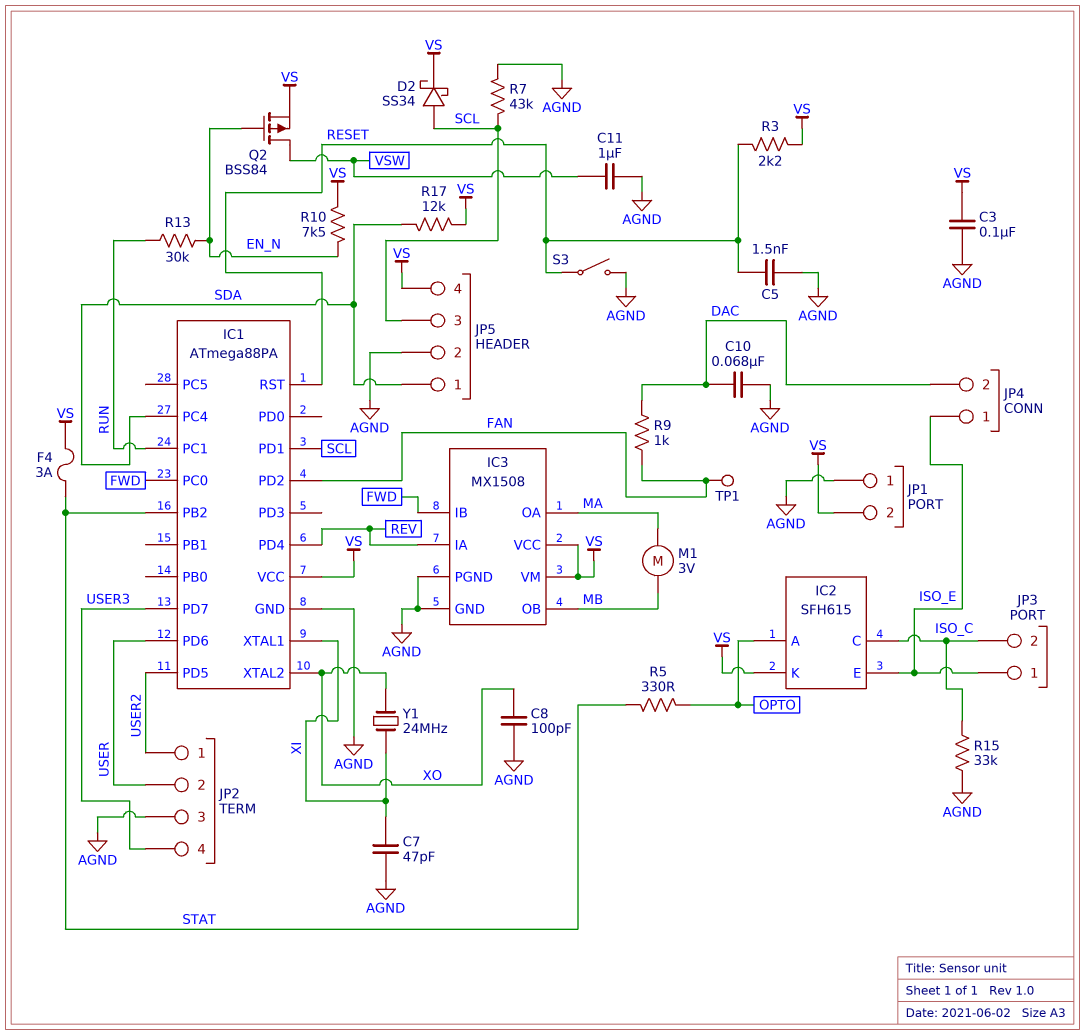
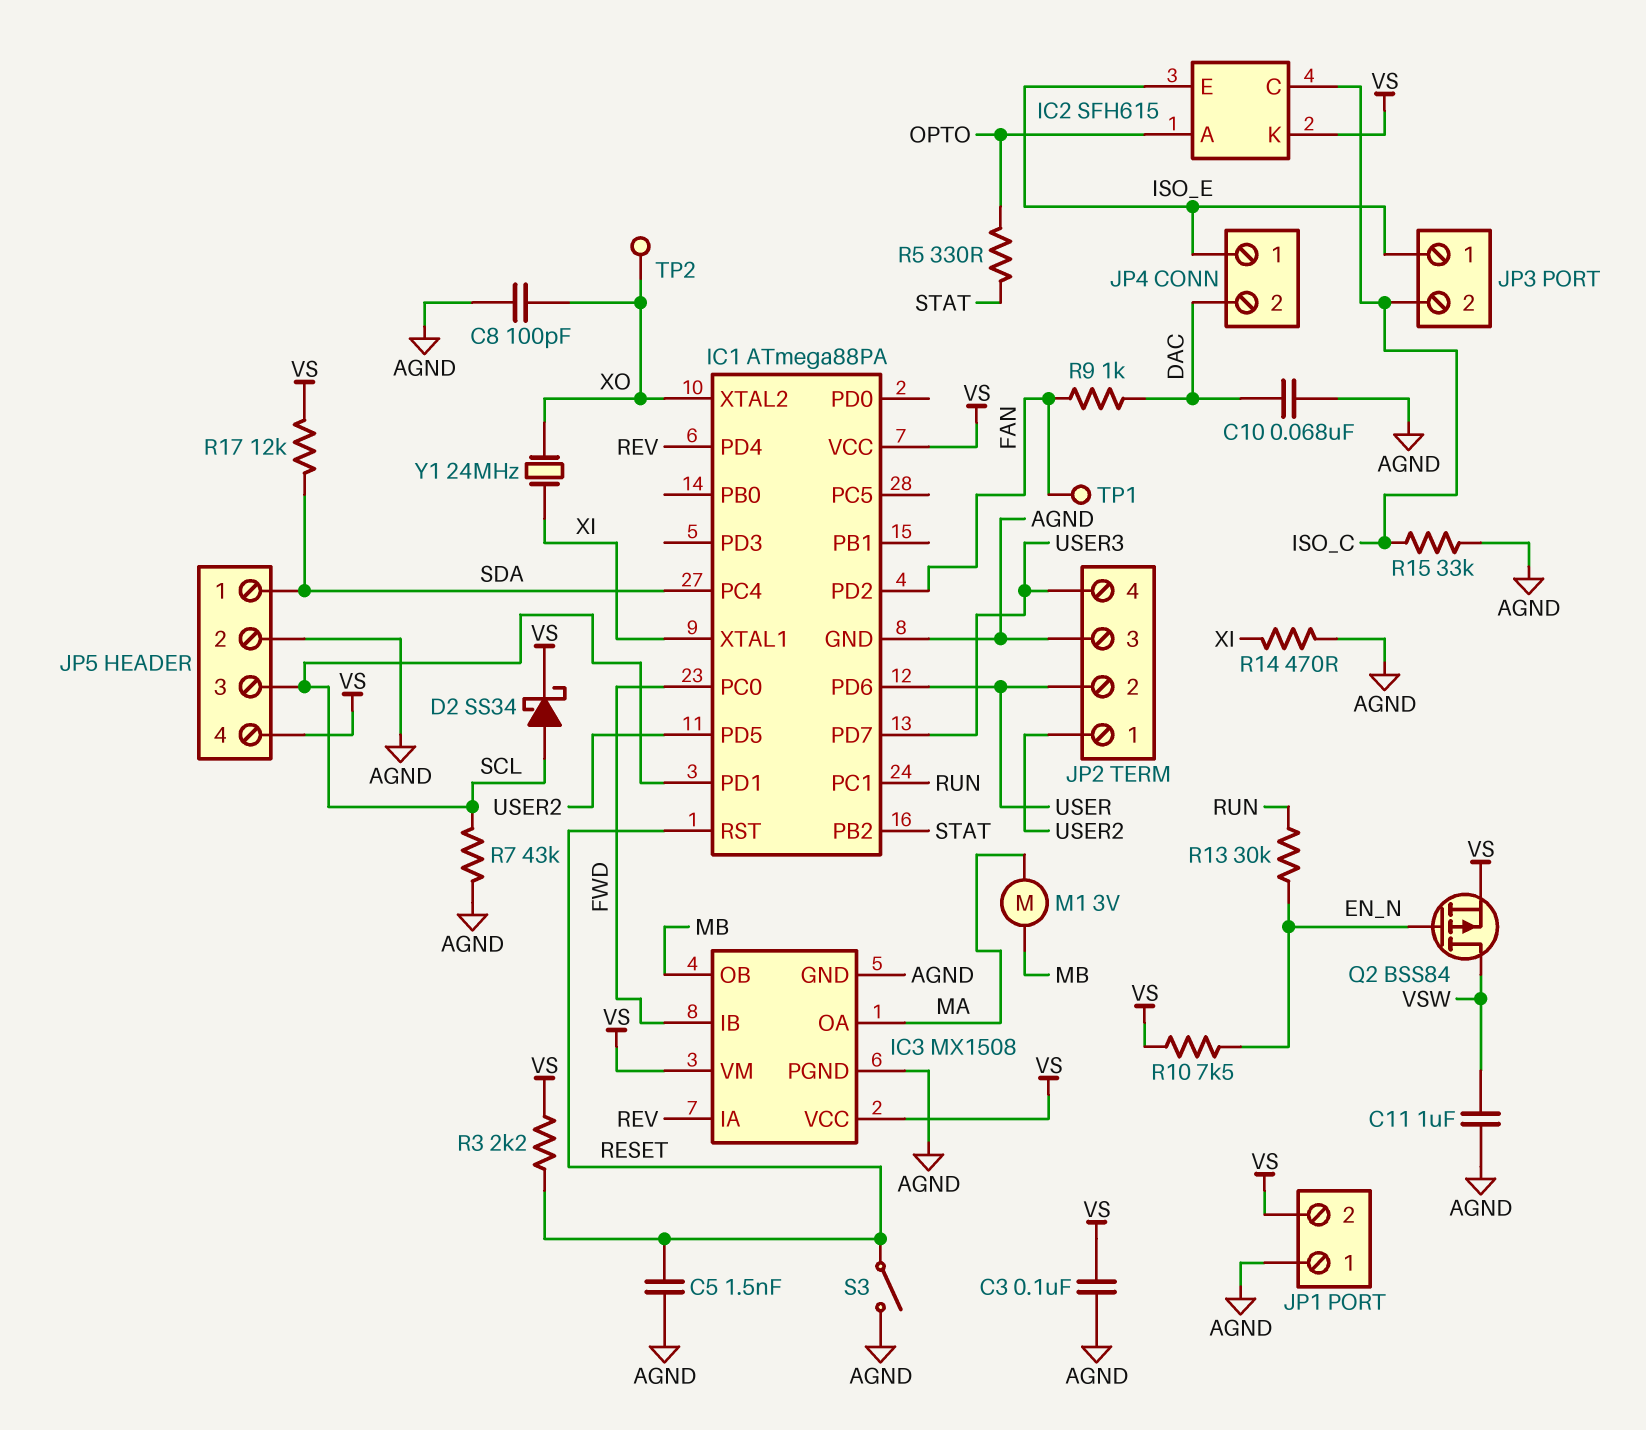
C7: 47pF (AGND, XI) -> none
F4: 3A (STAT, VS) -> none
R14: none -> 470 (AGND, XI)
TP2: none -> test point (XO)

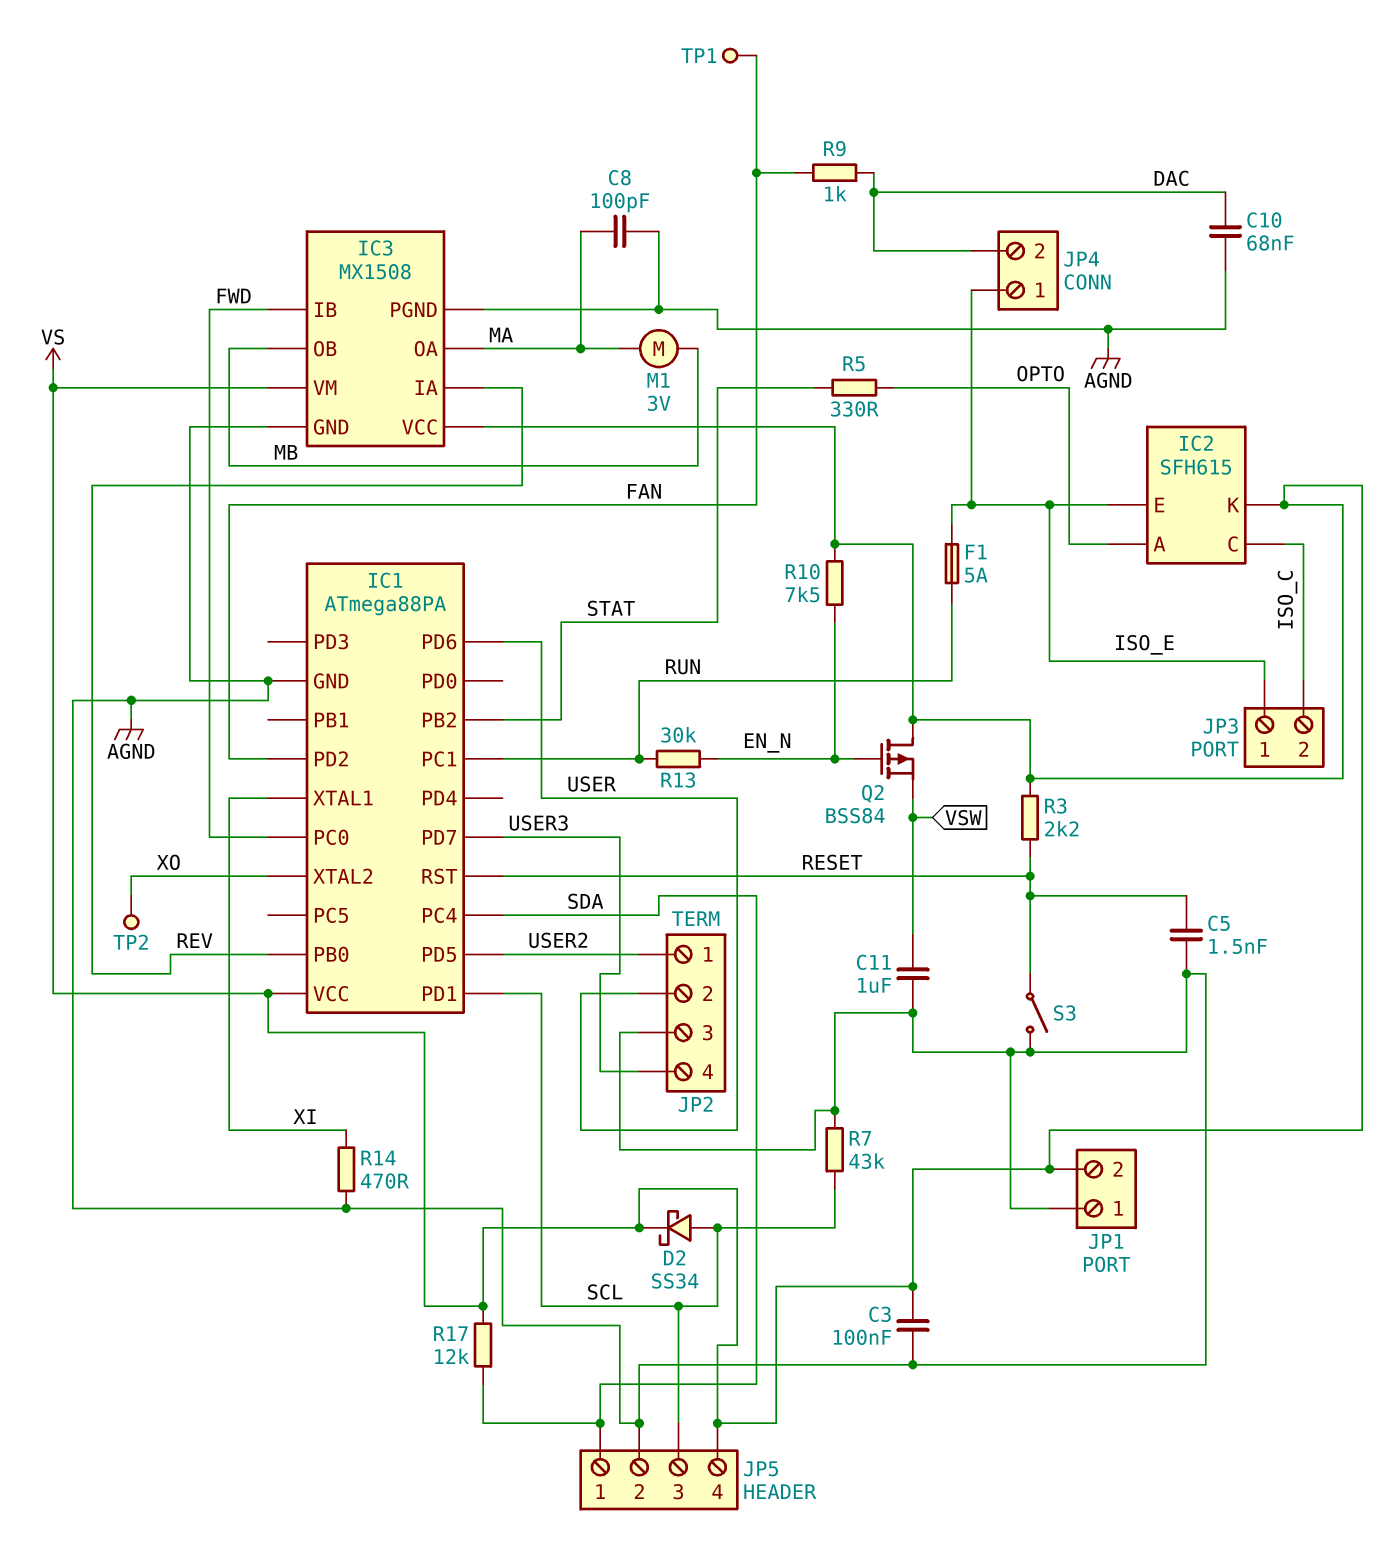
C8: 100pF (AGND, XO) -> 100pF (AGND, MA)
F1: none -> 5A (ISO_E, RUN)
IC1 pin PB0: none -> REV
IC1 pin PD4: REV -> none
Q2: PMOS BSS84 (G EN_N, D VSW, S VS) -> PMOS BSS84 (G EN_N, D VS, S VSW)
R15: 33k (AGND, ISO_C) -> none
Y1: 24MHz (XI, XO) -> none

